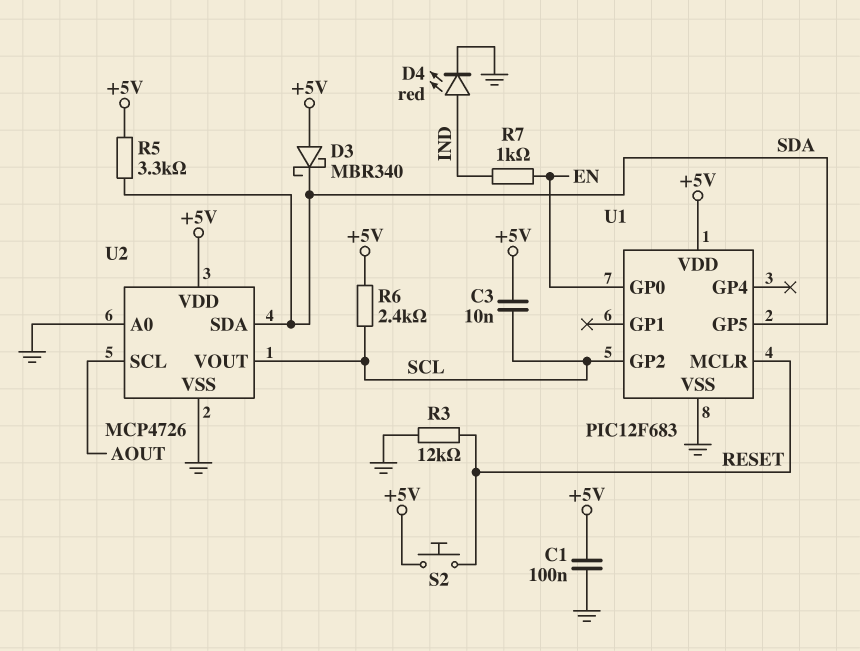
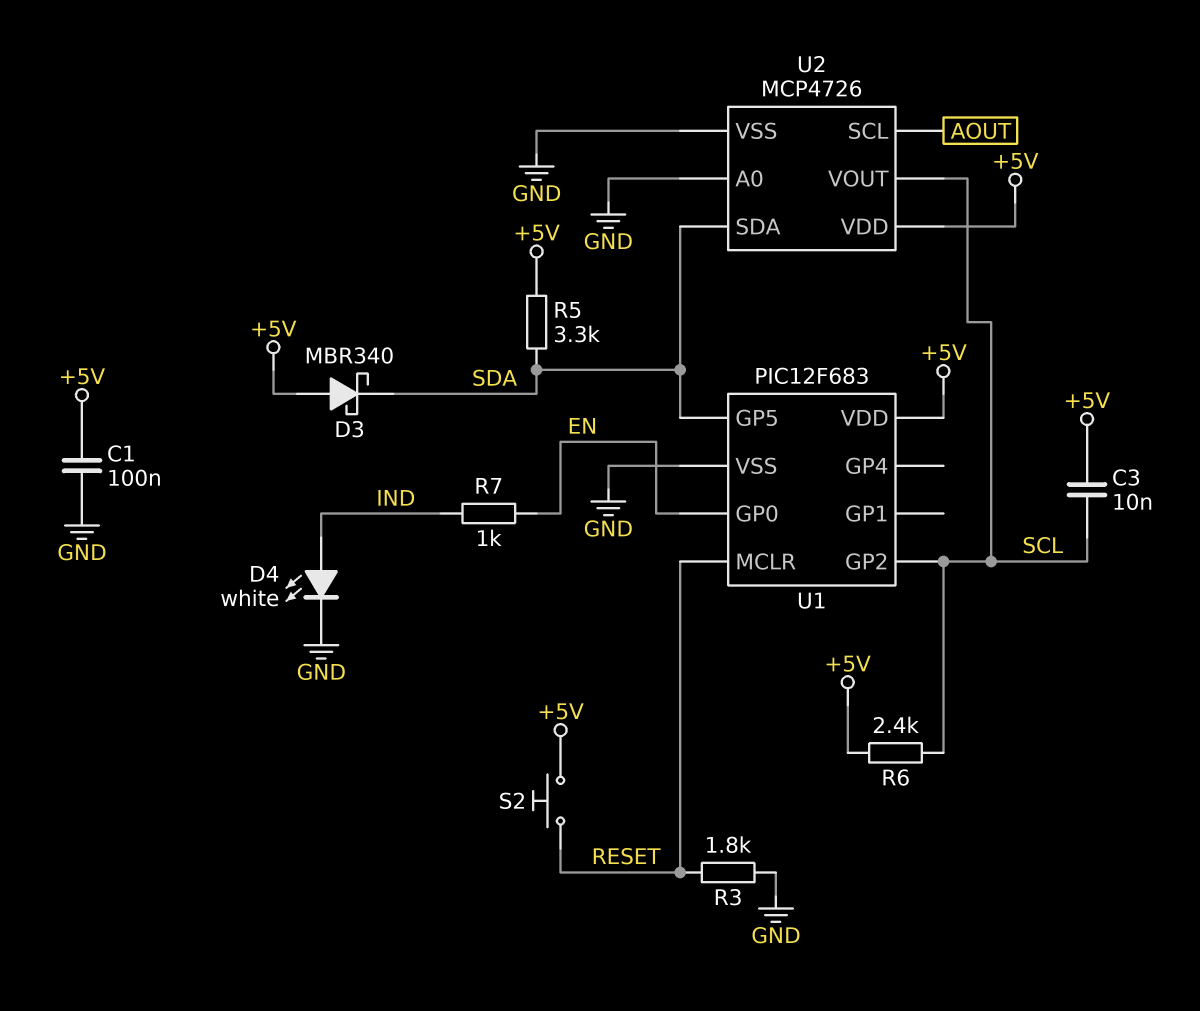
D4: LED red (A IND, K GND) -> LED white (A IND, K GND)
R3: 12k (GND, RESET) -> 1.8k (GND, RESET)

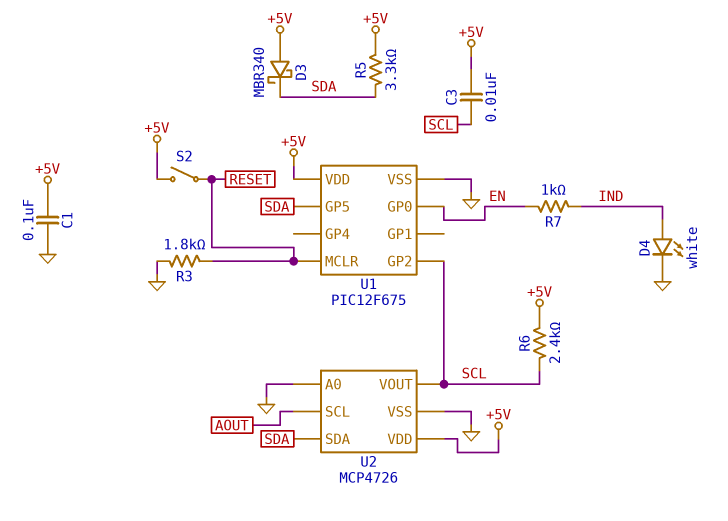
S2: button (+5V, RESET) -> switch (+5V, RESET)
U1: PIC12F683 -> PIC12F675

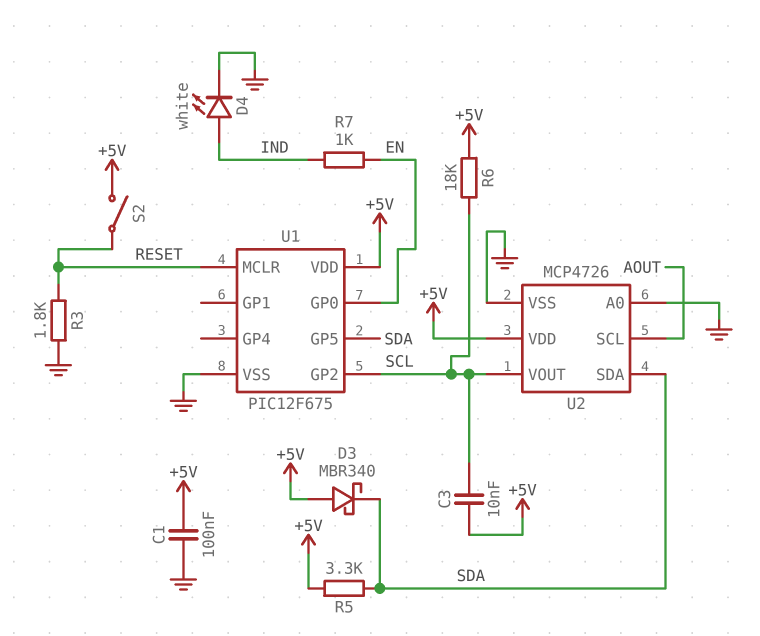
R6: 2.4k (+5V, SCL) -> 18k (+5V, SCL)

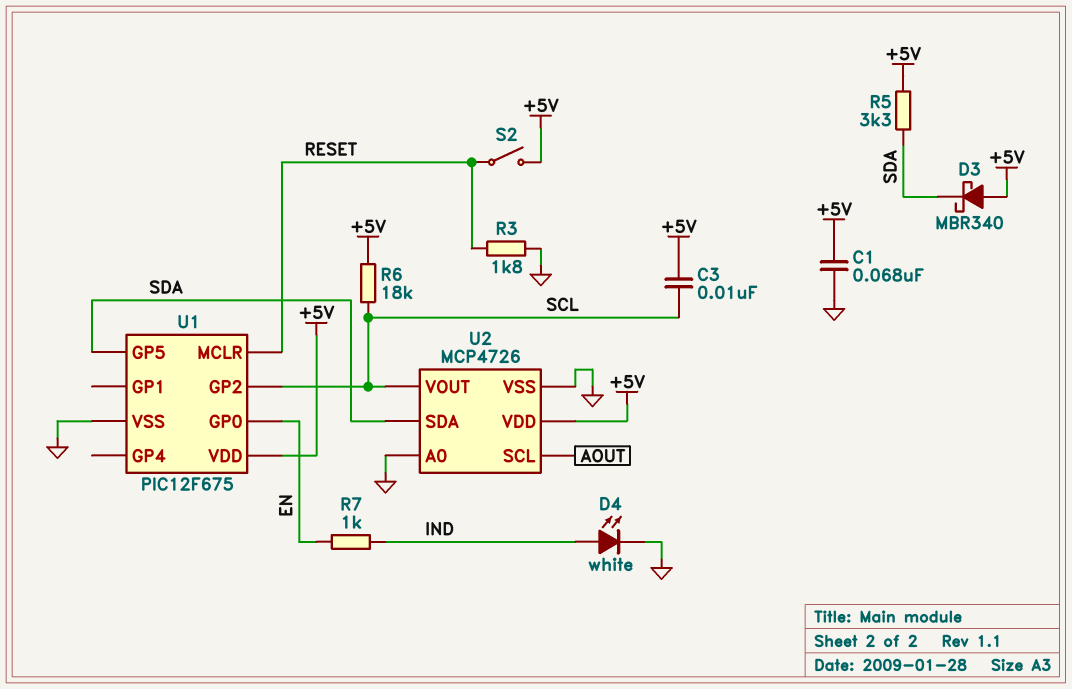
C1: 100nF (+5V, GND) -> 68nF (+5V, GND)

